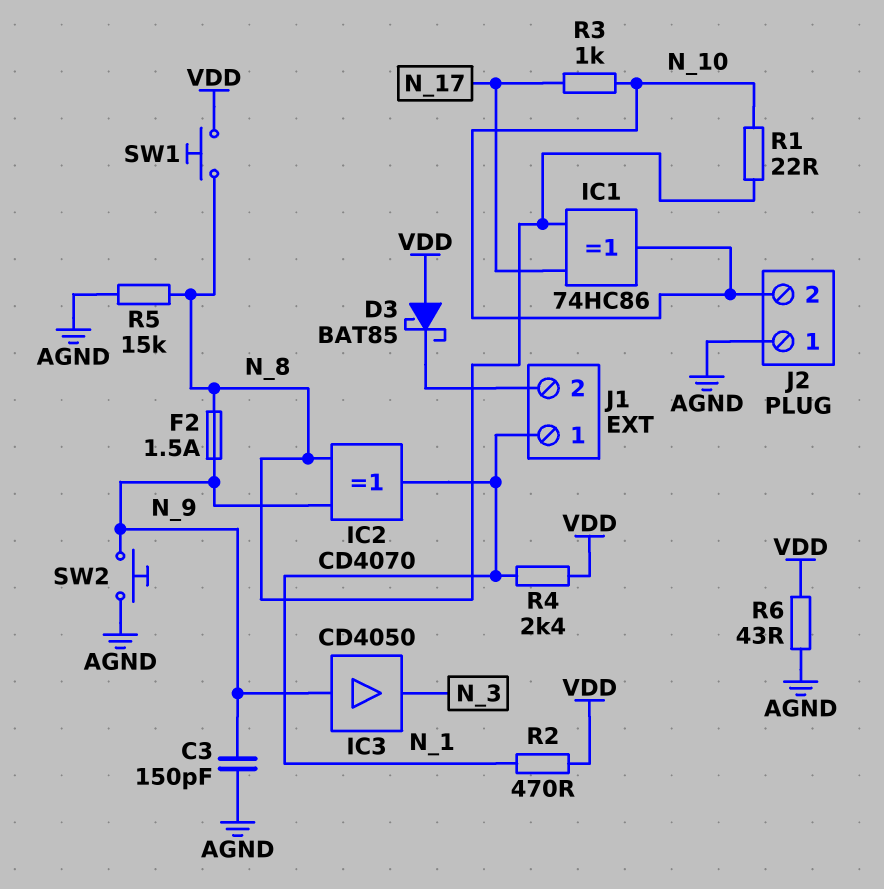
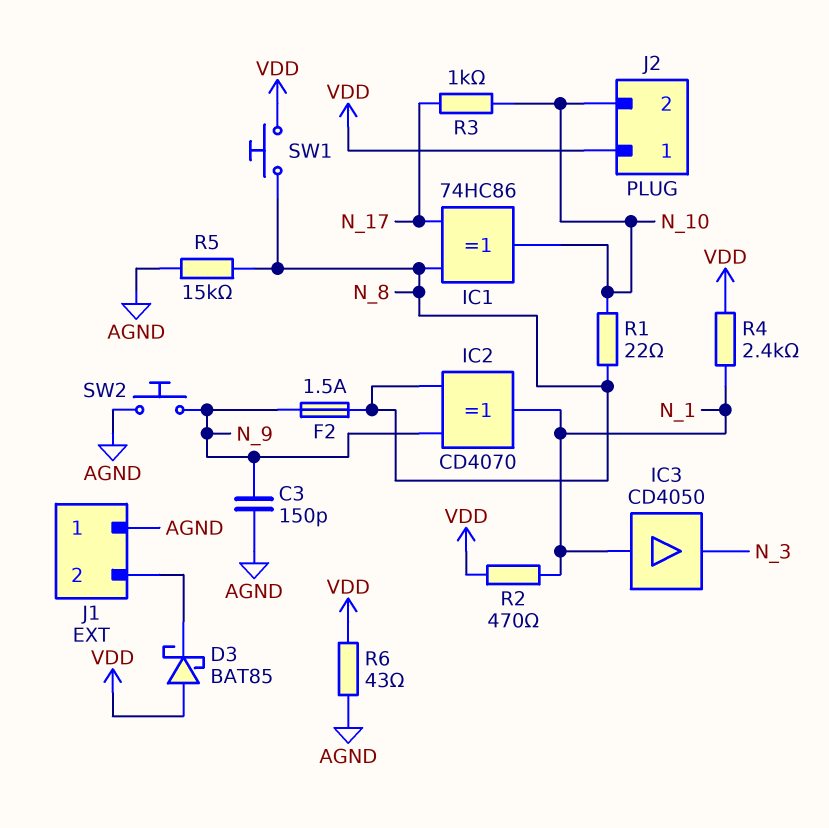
IC3: buffer CD4050 (in N_9, out N_3) -> buffer CD4050 (in N_1, out N_3)
J1 pin 1: N_1 -> AGND
J2 pin 1: AGND -> VDD

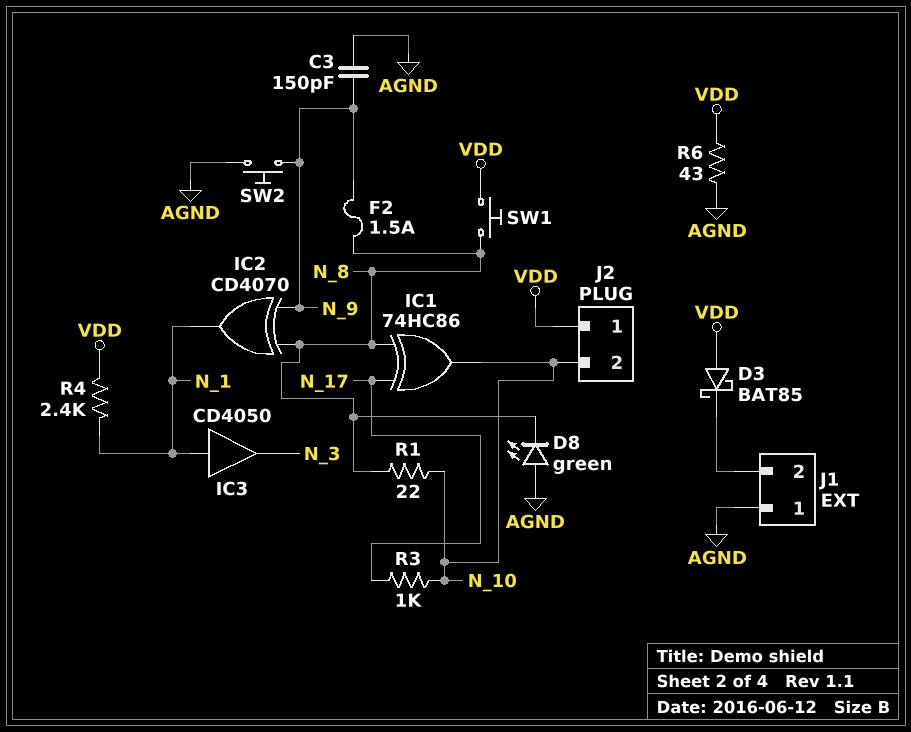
D8: none -> LED green (A AGND, K N_8)
R2: 470 (N_1, VDD) -> none
R5: 15k (AGND, N_8) -> none

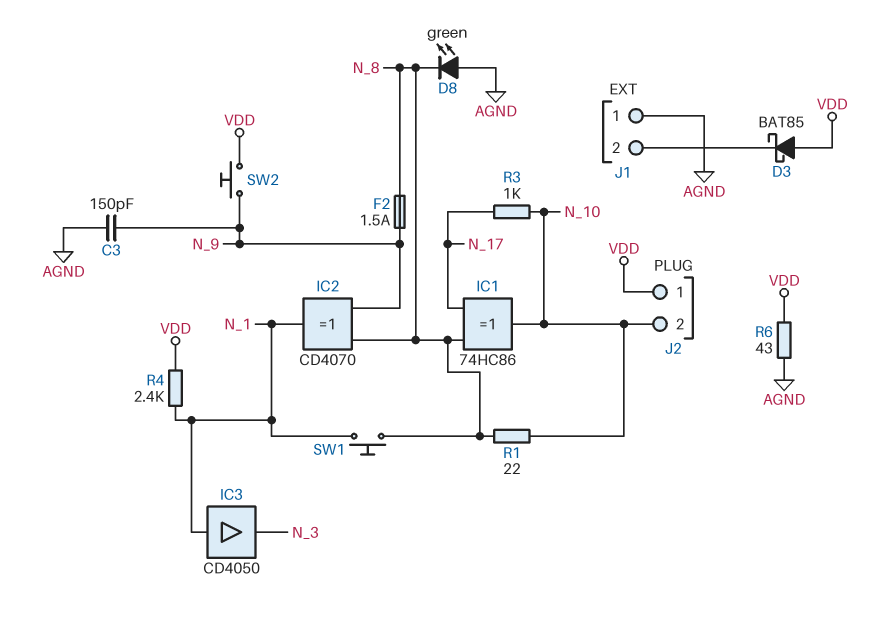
SW1: button (N_8, VDD) -> button (N_1, N_8)
SW2: button (AGND, N_9) -> button (N_9, VDD)

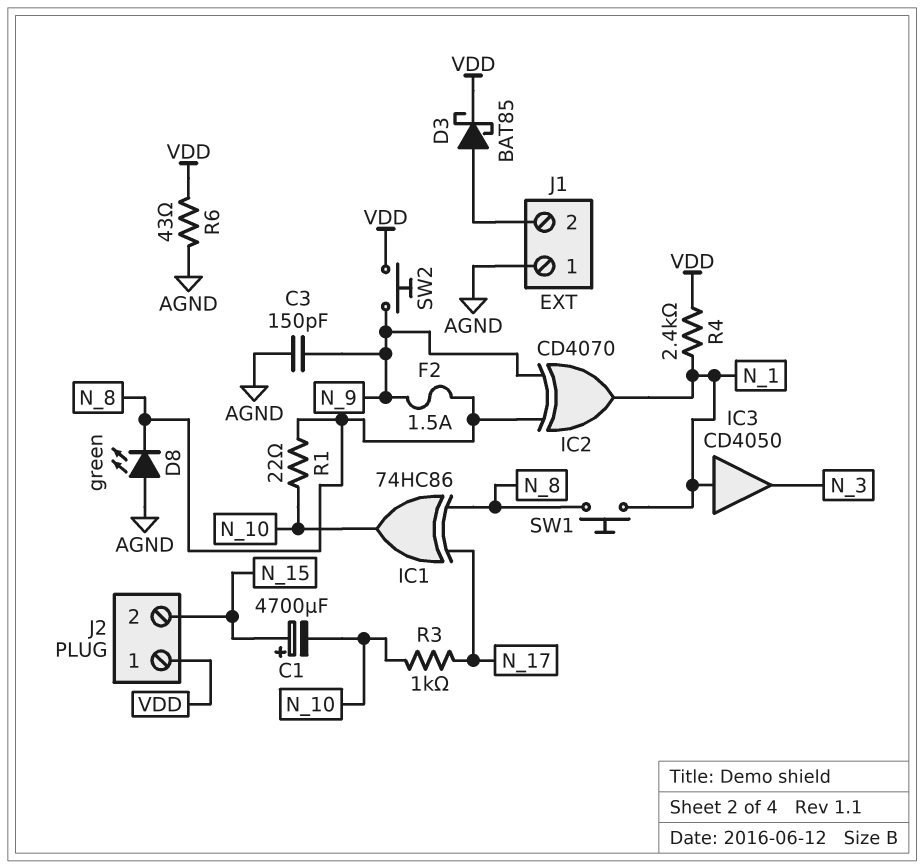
C1: none -> 4700uF (plus N_15, minus N_10)
D3: schottky BAT85 (A VDD, K J1/2) -> schottky BAT85 (A J1/2, K VDD)
J2 pin 2: N_10 -> N_15

